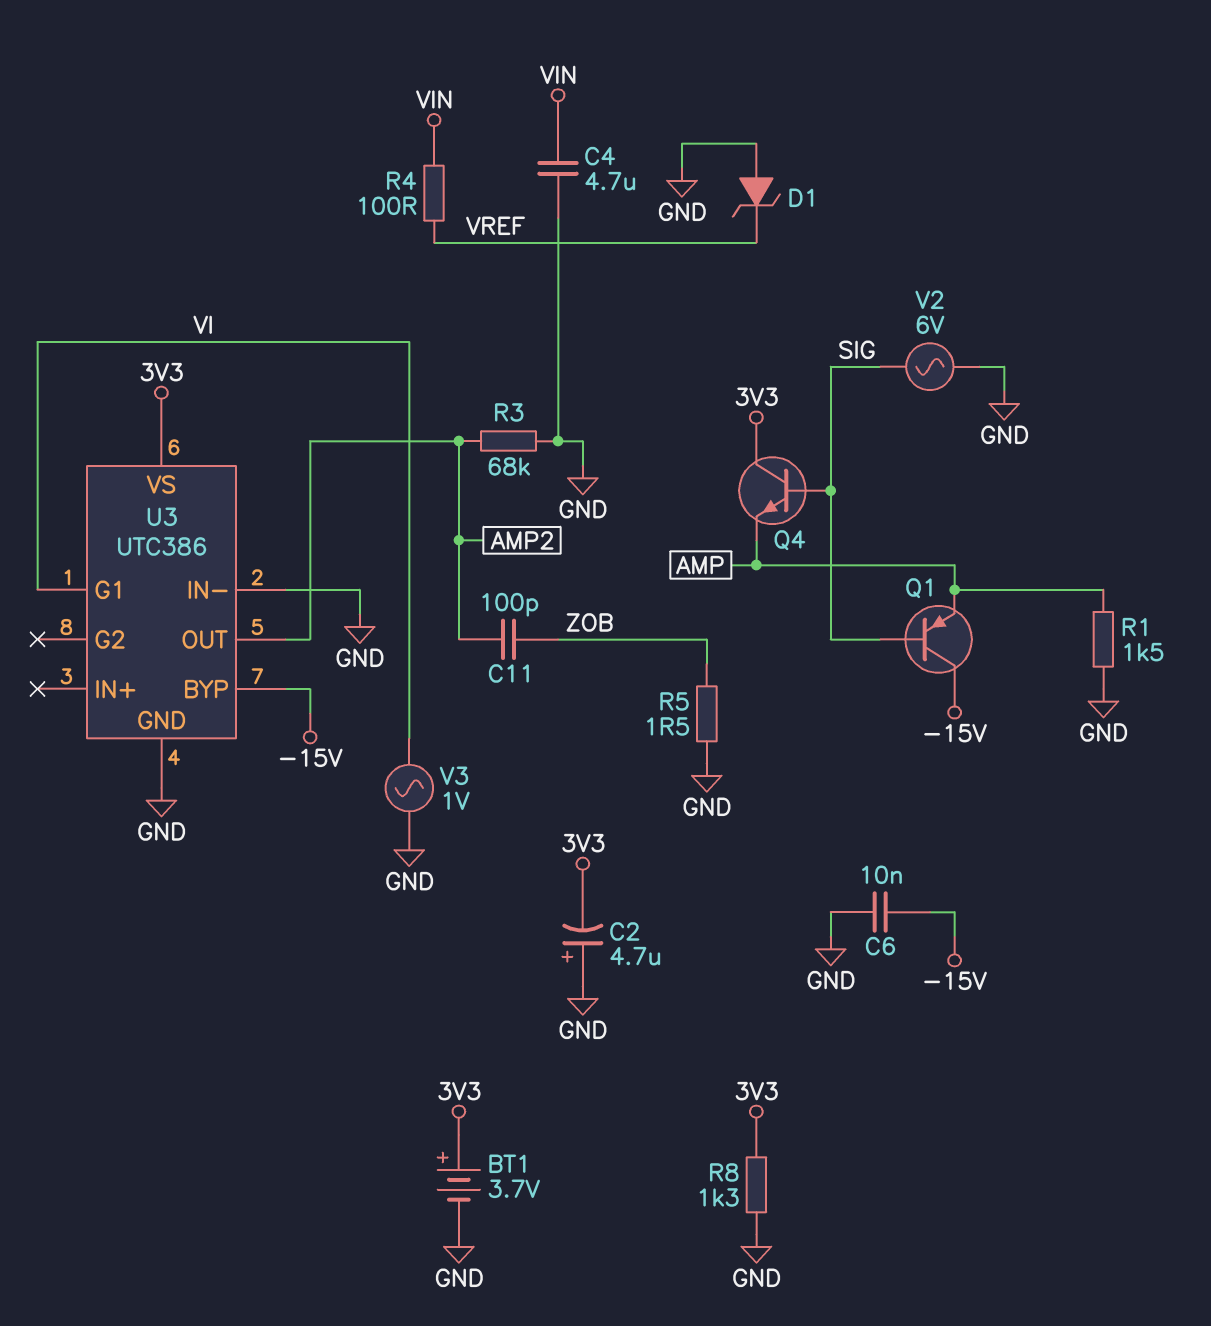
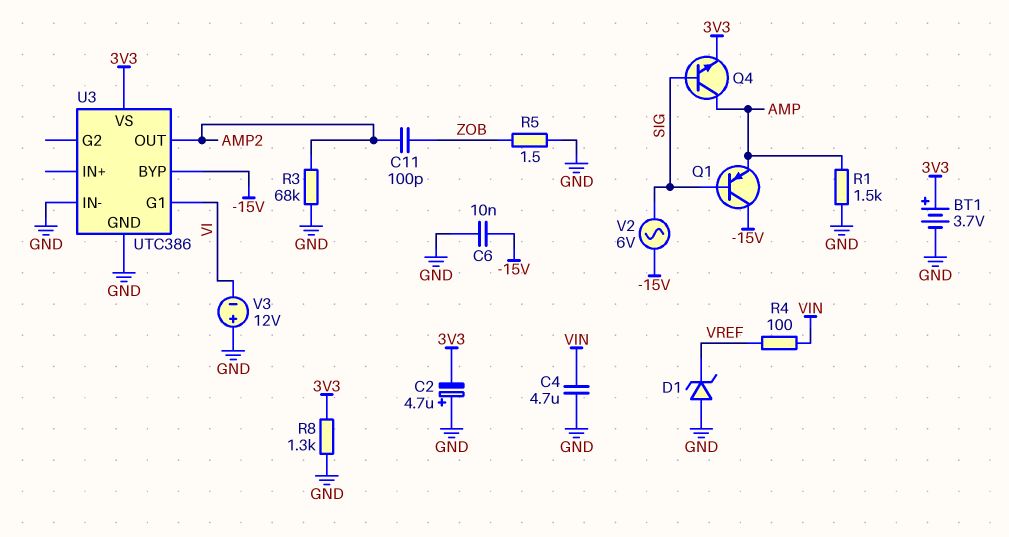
Q4: NPN (B SIG, C 3V3, E AMP) -> NPN (B SIG, C AMP, E 3V3)
V2: AC 6V (GND, SIG) -> AC 6V (-15V, SIG)
V3: AC 1V (GND, VI) -> 12V (plus GND, minus VI)

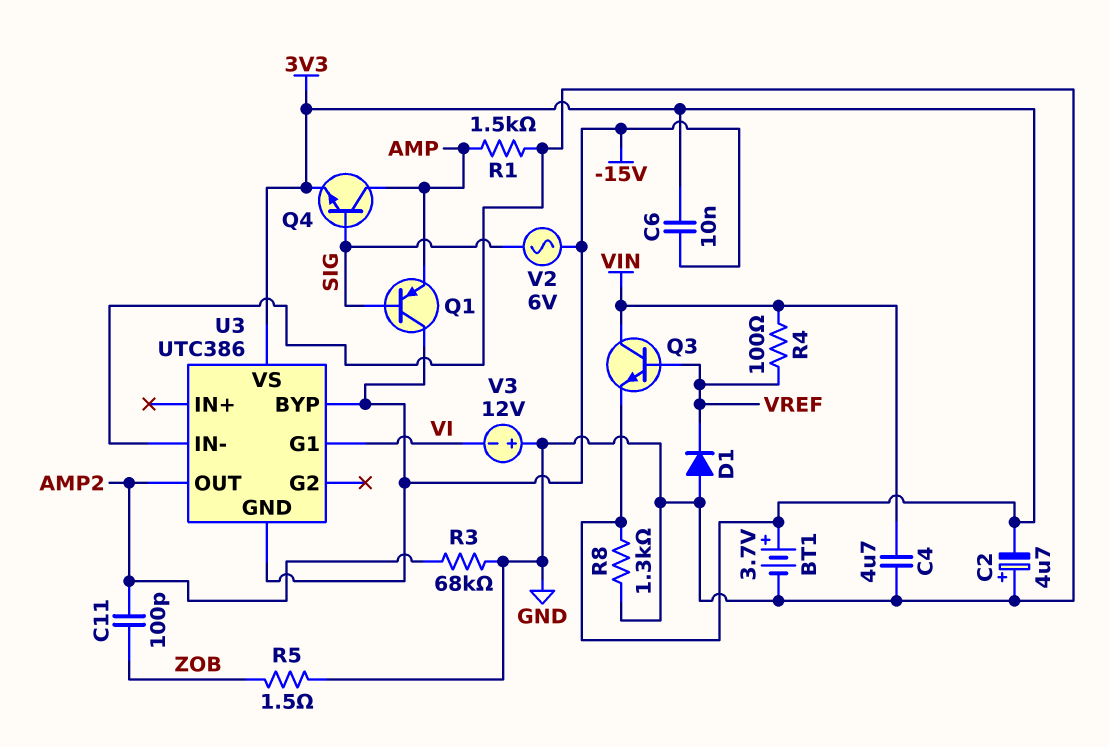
C6: 10nF (-15V, GND) -> 10nF (-15V, 3V3)
D1: zener (A GND, K VREF) -> diode (A GND, K VREF)
Q3: none -> NPN (B VREF, C VIN, E 3V3)
U3 pin GND: GND -> -15V

